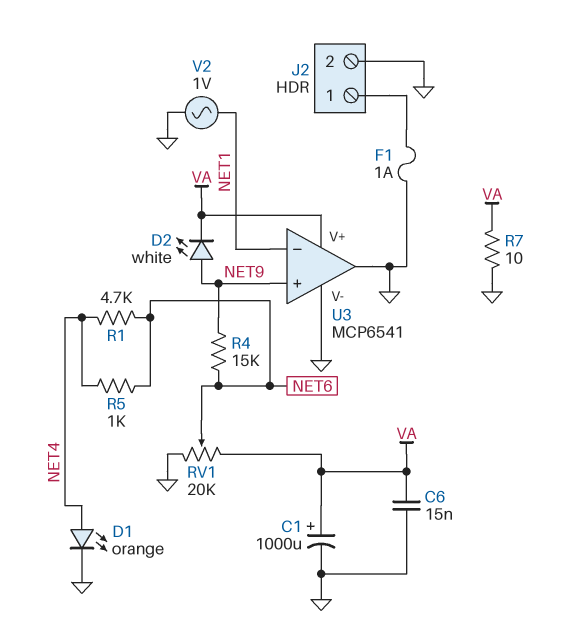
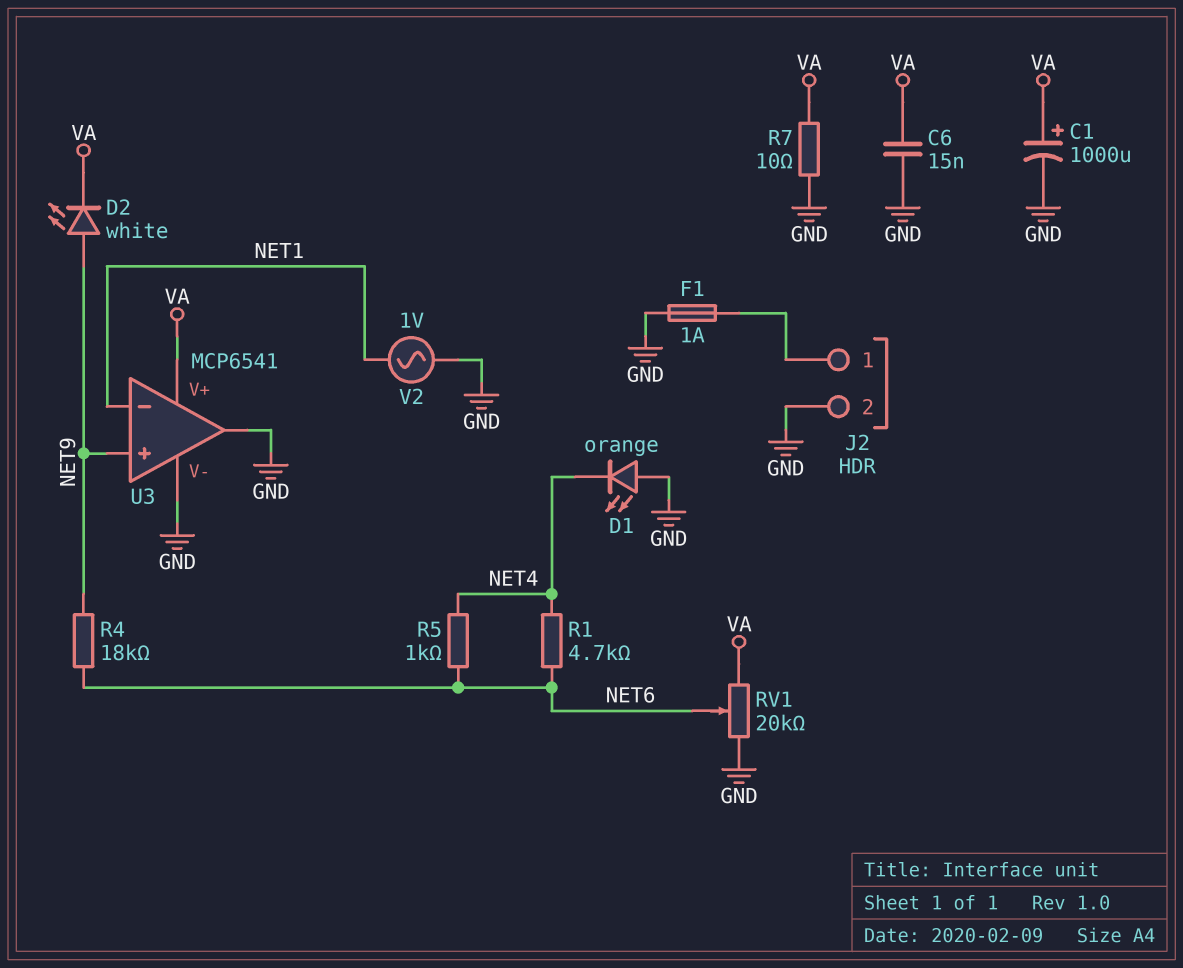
D1: LED orange (A NET4, K GND) -> LED orange (A GND, K NET4)
R4: 15k (NET6, NET9) -> 18k (NET6, NET9)

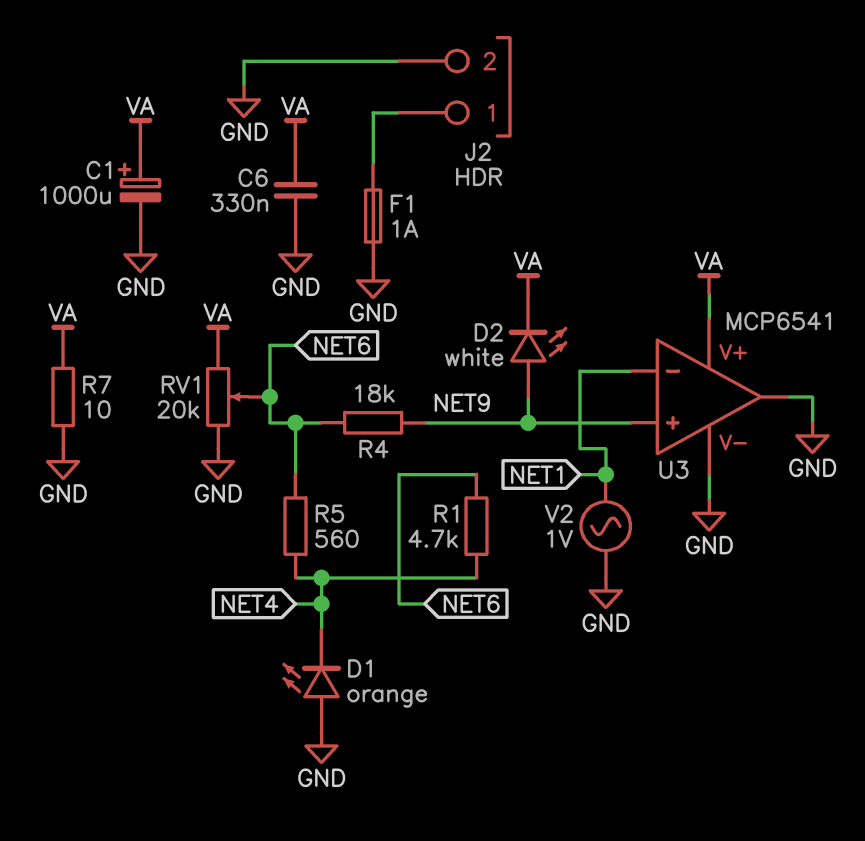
C6: 15nF (GND, VA) -> 330nF (GND, VA)
R5: 1k (NET4, NET6) -> 560 (NET4, NET6)

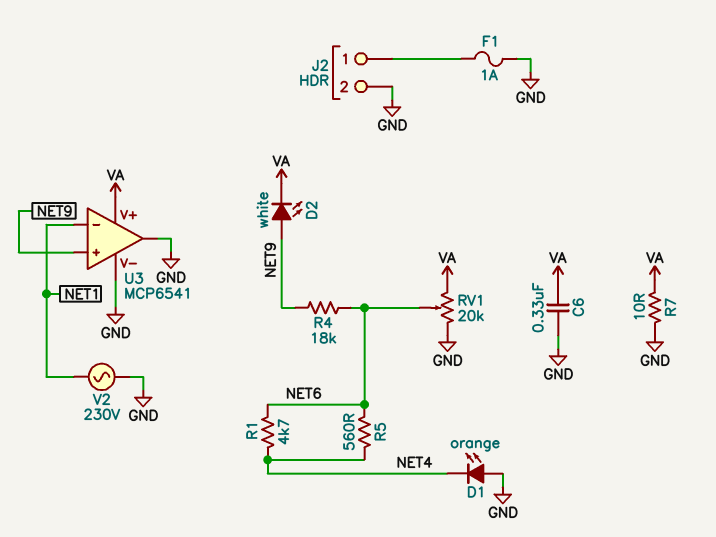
C1: 1000uF (plus VA, minus GND) -> none
V2: AC 1V (GND, NET1) -> AC 230V (GND, NET1)

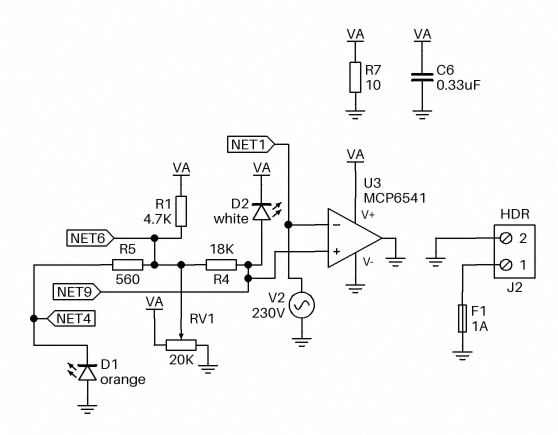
R1: 4.7k (NET4, NET6) -> 4.7k (NET6, VA)

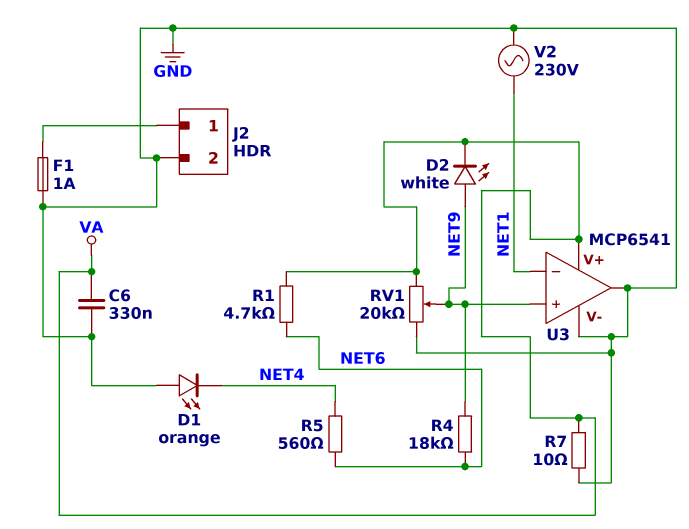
RV1: 20k (GND, VA, wiper NET6) -> 20k (GND, VA, wiper NET9)

